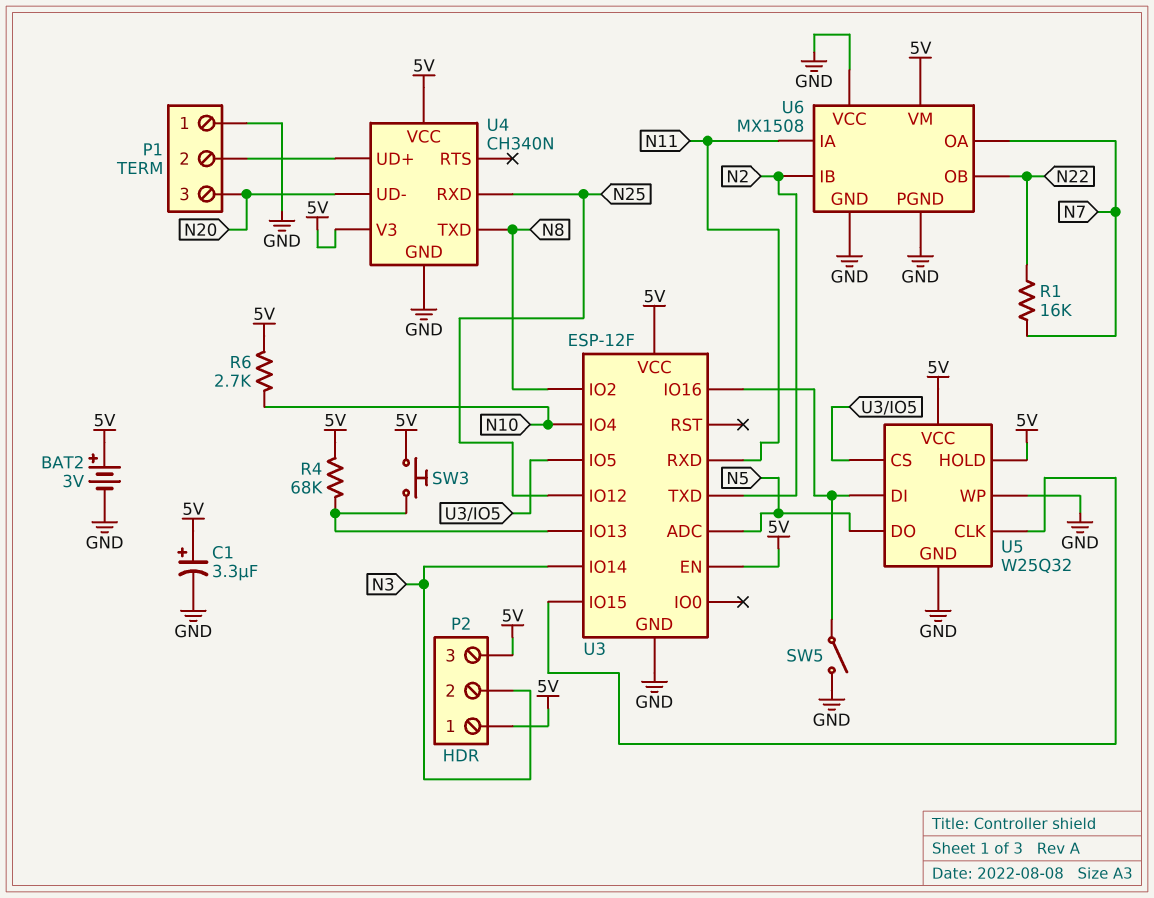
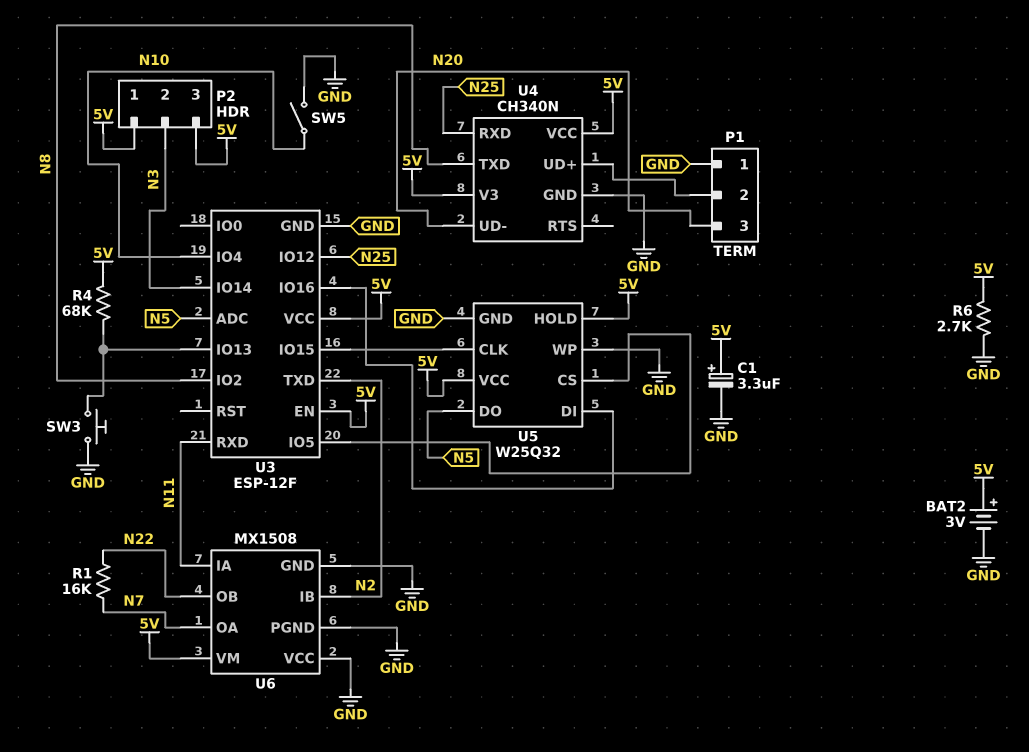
R6: 2.7k (5V, N10) -> 2.7k (5V, GND)
SW3: button (5V, U3/IO13) -> button (GND, U3/IO13)
SW5: switch (GND, U3/IO16) -> switch (GND, N10)

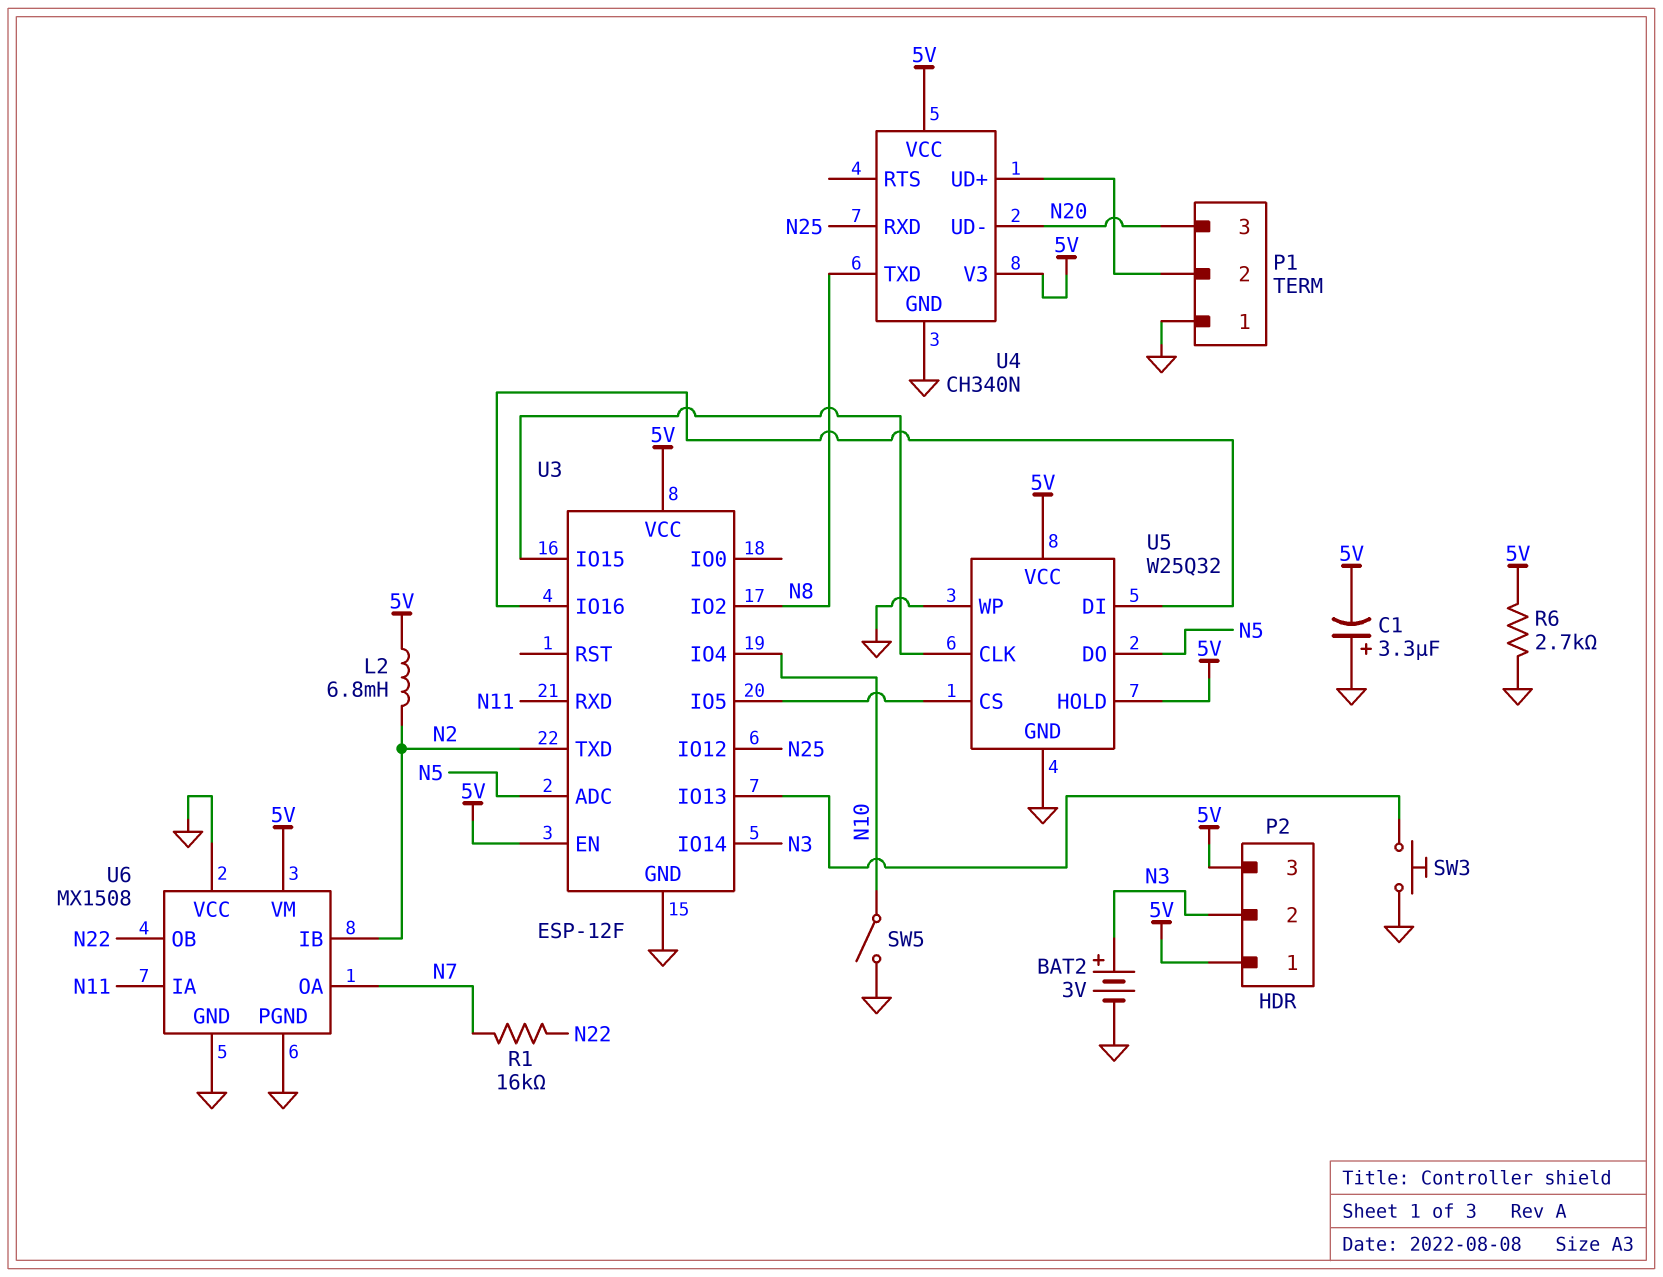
BAT2: 3V (plus 5V, minus GND) -> 3V (plus N3, minus GND)
C1: 3.3uF (plus 5V, minus GND) -> 3.3uF (plus GND, minus 5V)
L2: none -> 6.8mH (5V, N2)
R4: 68k (5V, U3/IO13) -> none

